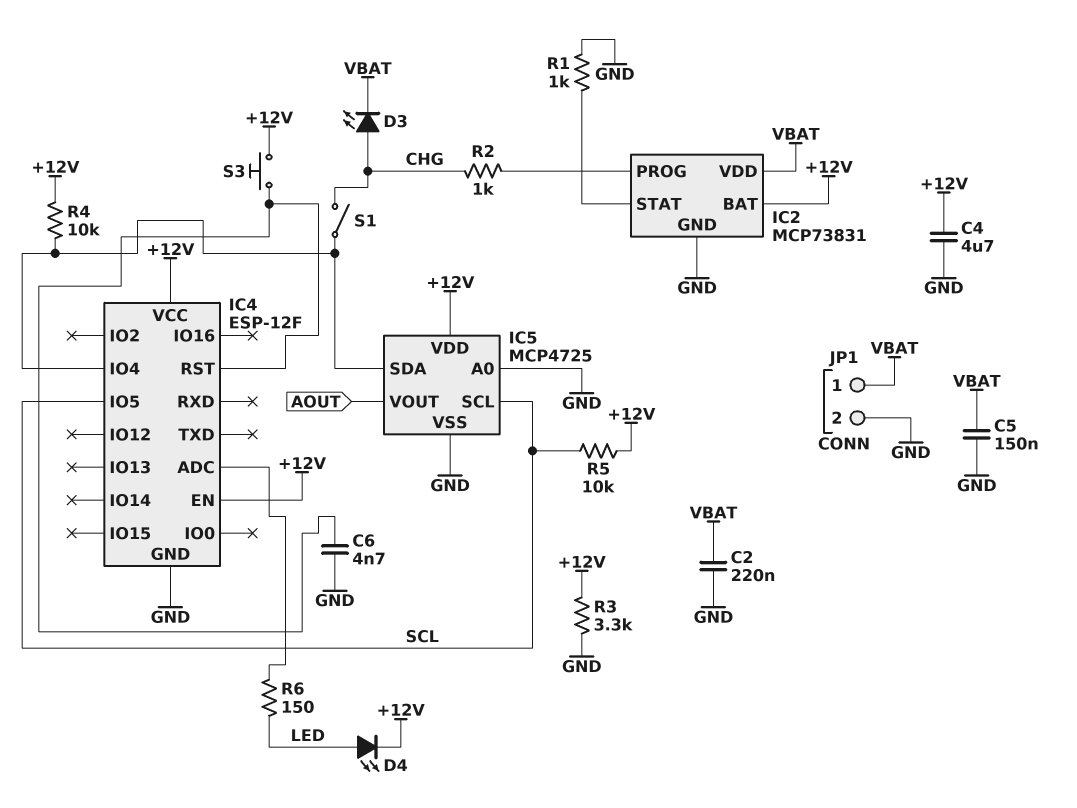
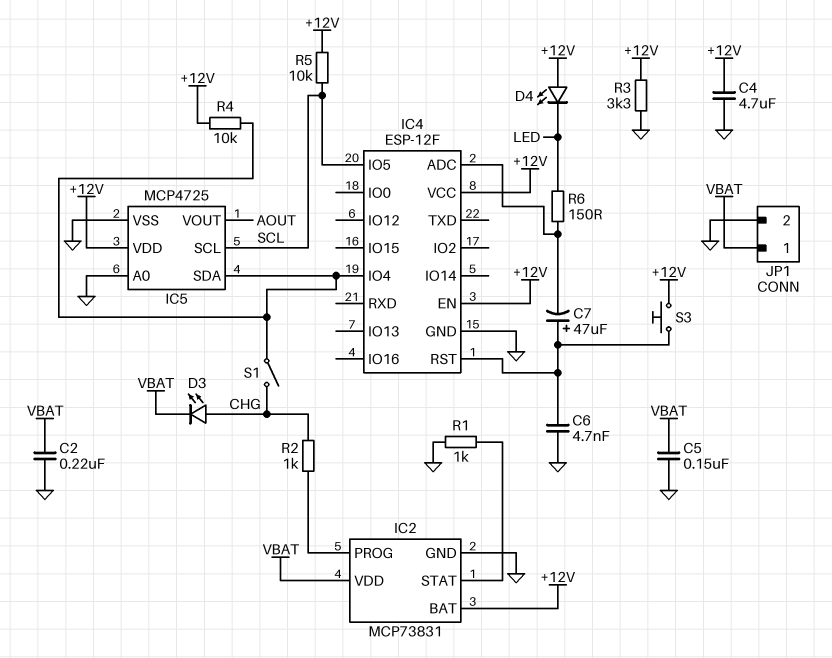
C7: none -> 47uF (plus IC4/RST, minus IC4/ADC)
D4: LED (A LED, K +12V) -> LED (A +12V, K LED)

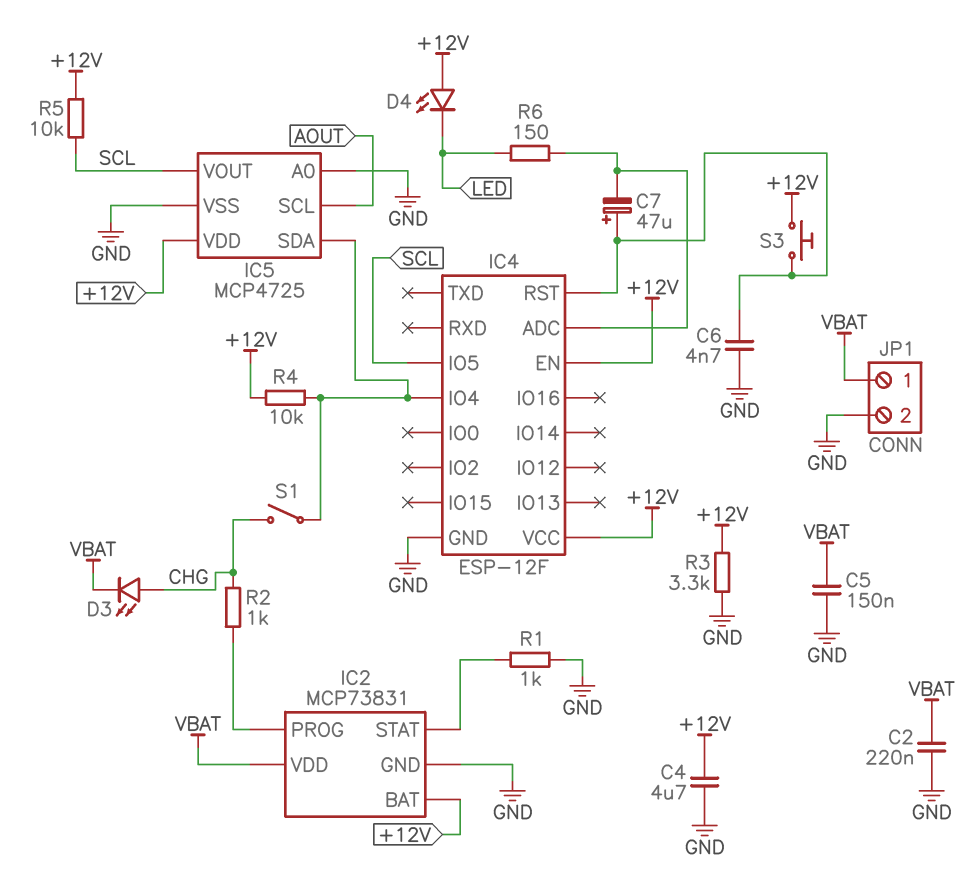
IC5 pin SCL: SCL -> AOUT
IC5 pin VOUT: AOUT -> SCL

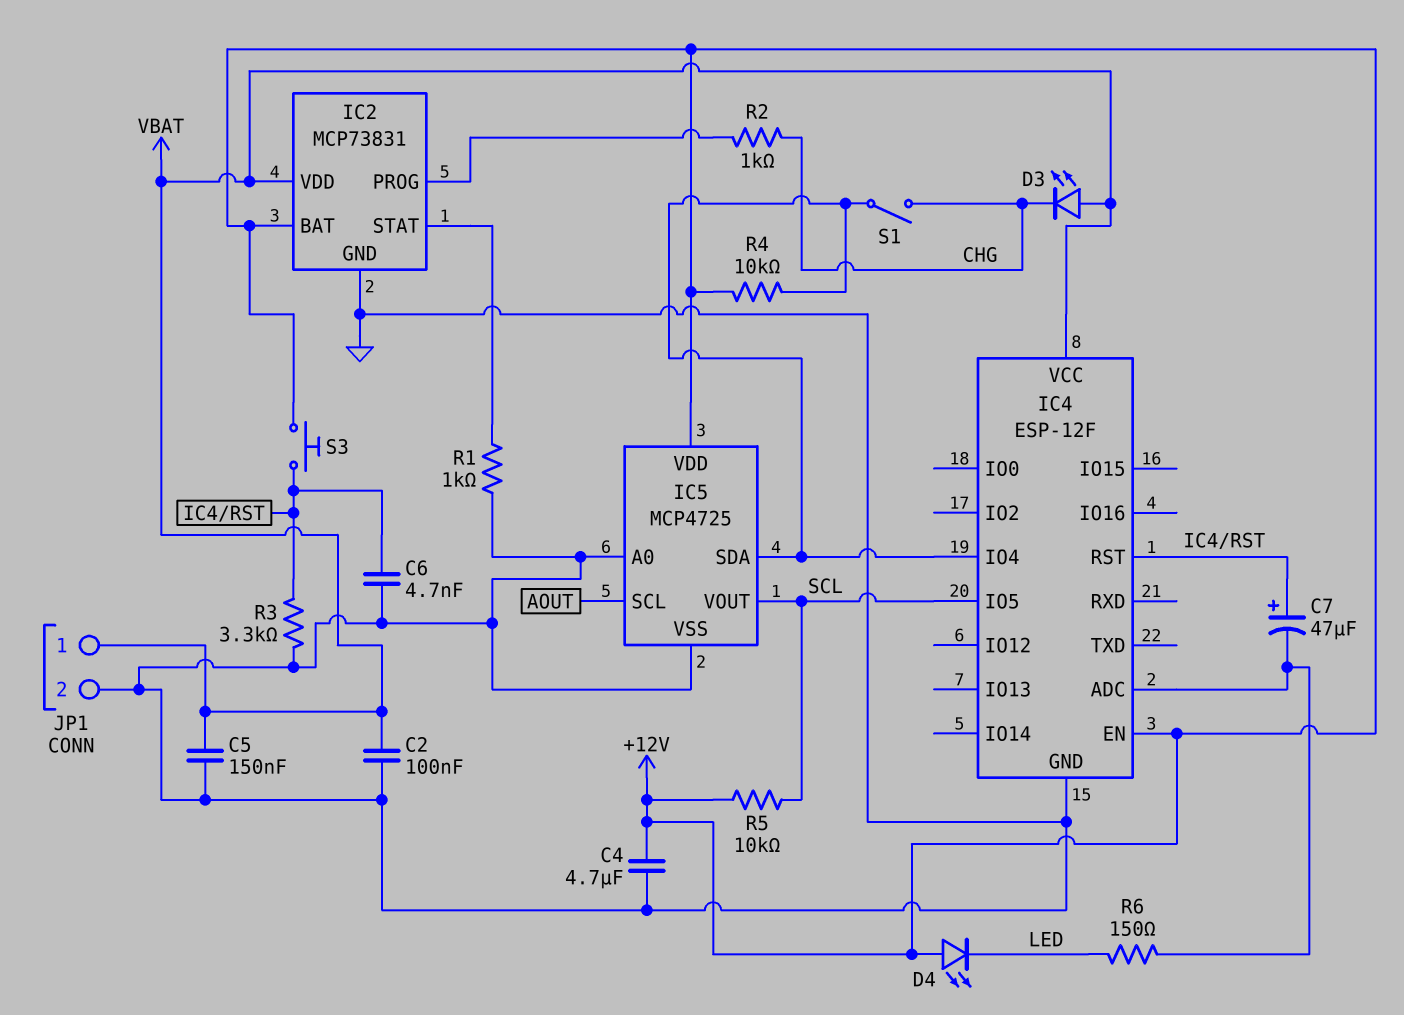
C2: 220nF (GND, VBAT) -> 100nF (GND, VBAT)
D3: LED (A CHG, K VBAT) -> LED (A VBAT, K CHG)
IC4 pin VCC: +12V -> VBAT
R3: 3.3k (+12V, GND) -> 3.3k (GND, IC4/RST)

